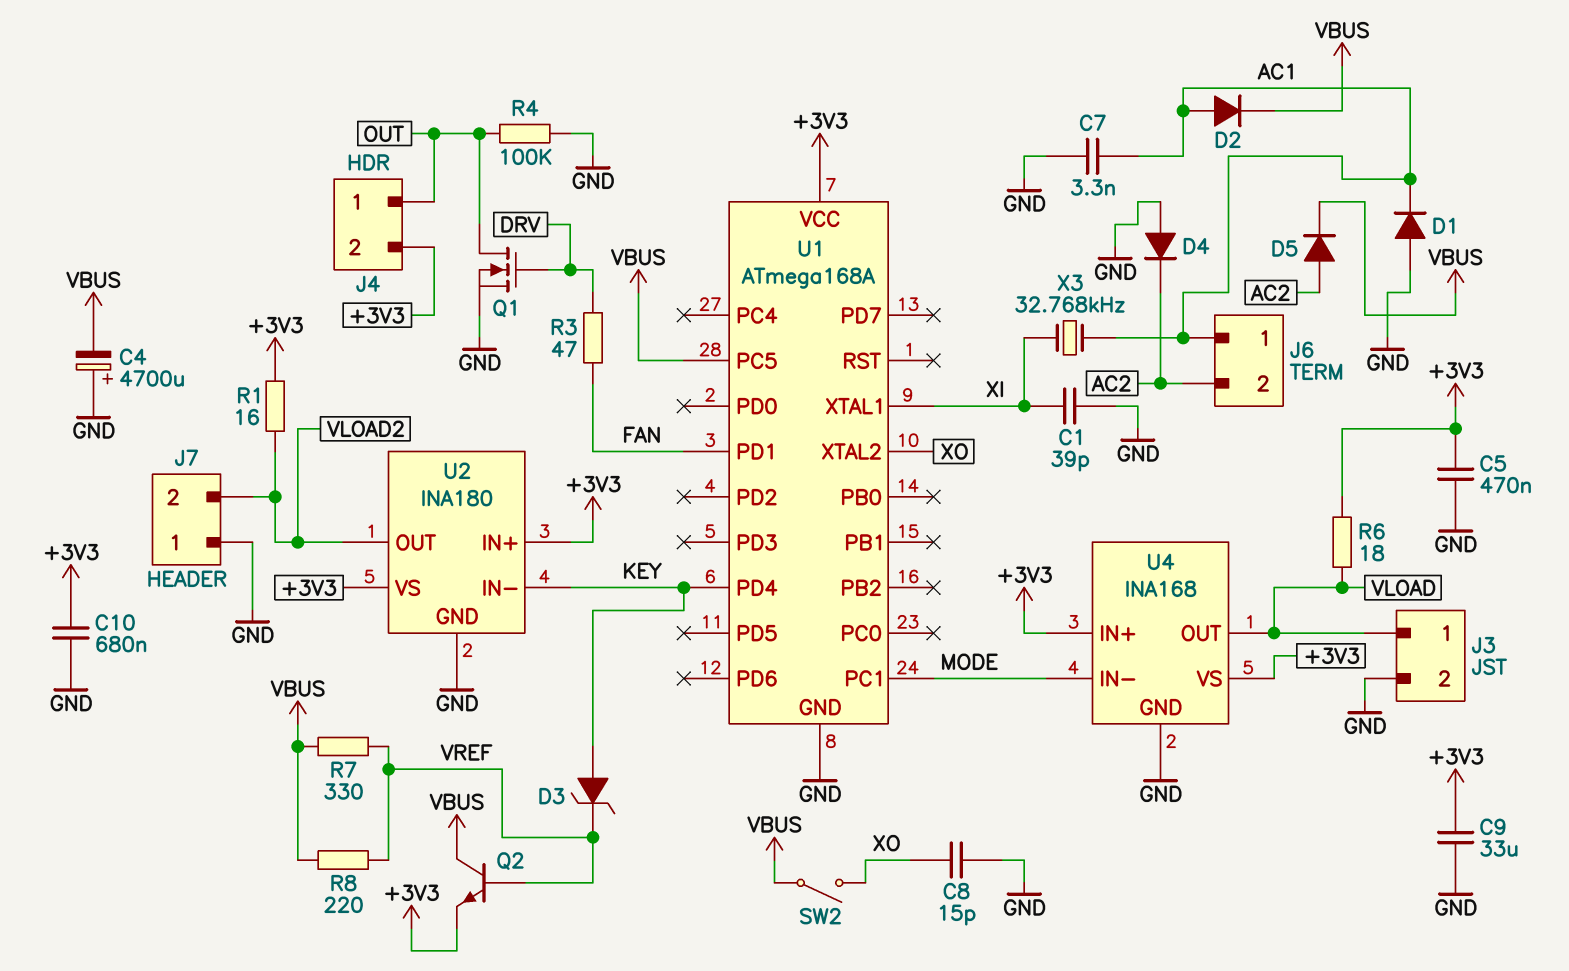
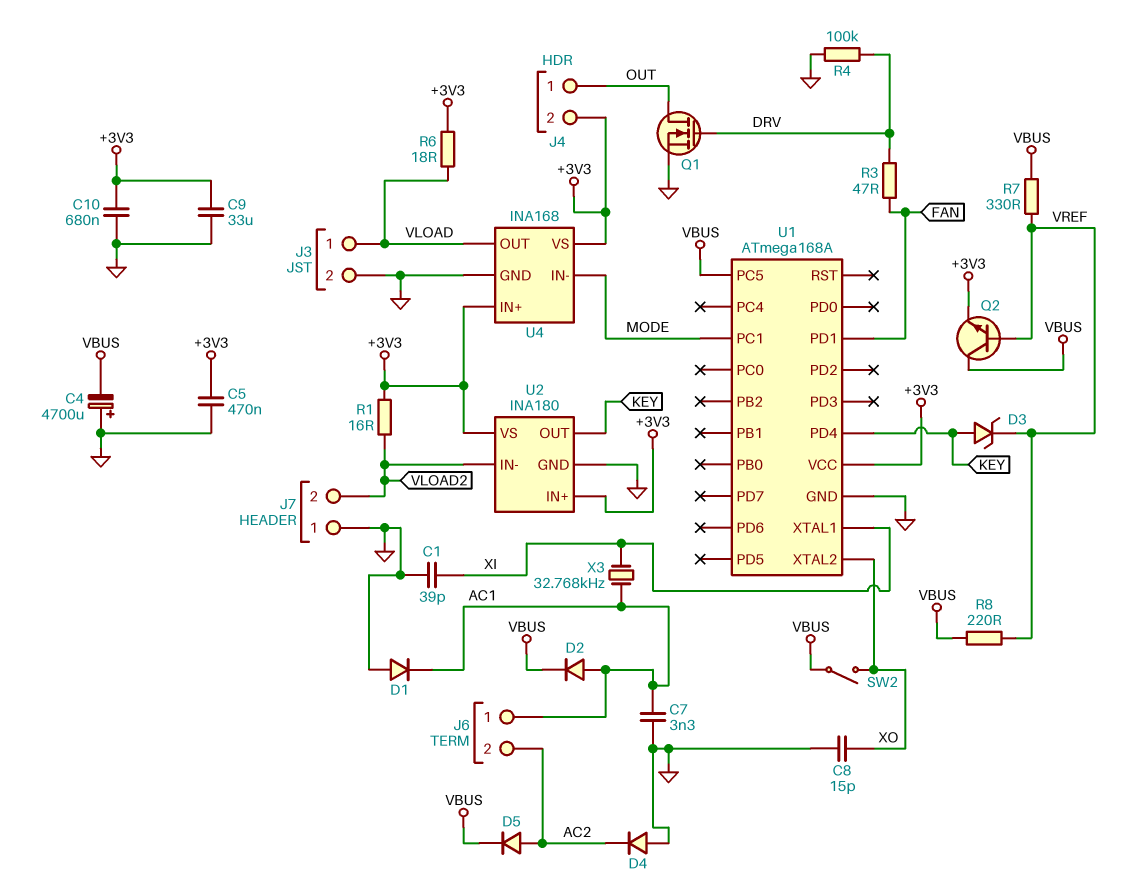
R4: 100k (GND, OUT) -> 100k (DRV, GND)
U2 pin IN-: KEY -> VLOAD2
U2 pin OUT: VLOAD2 -> KEY

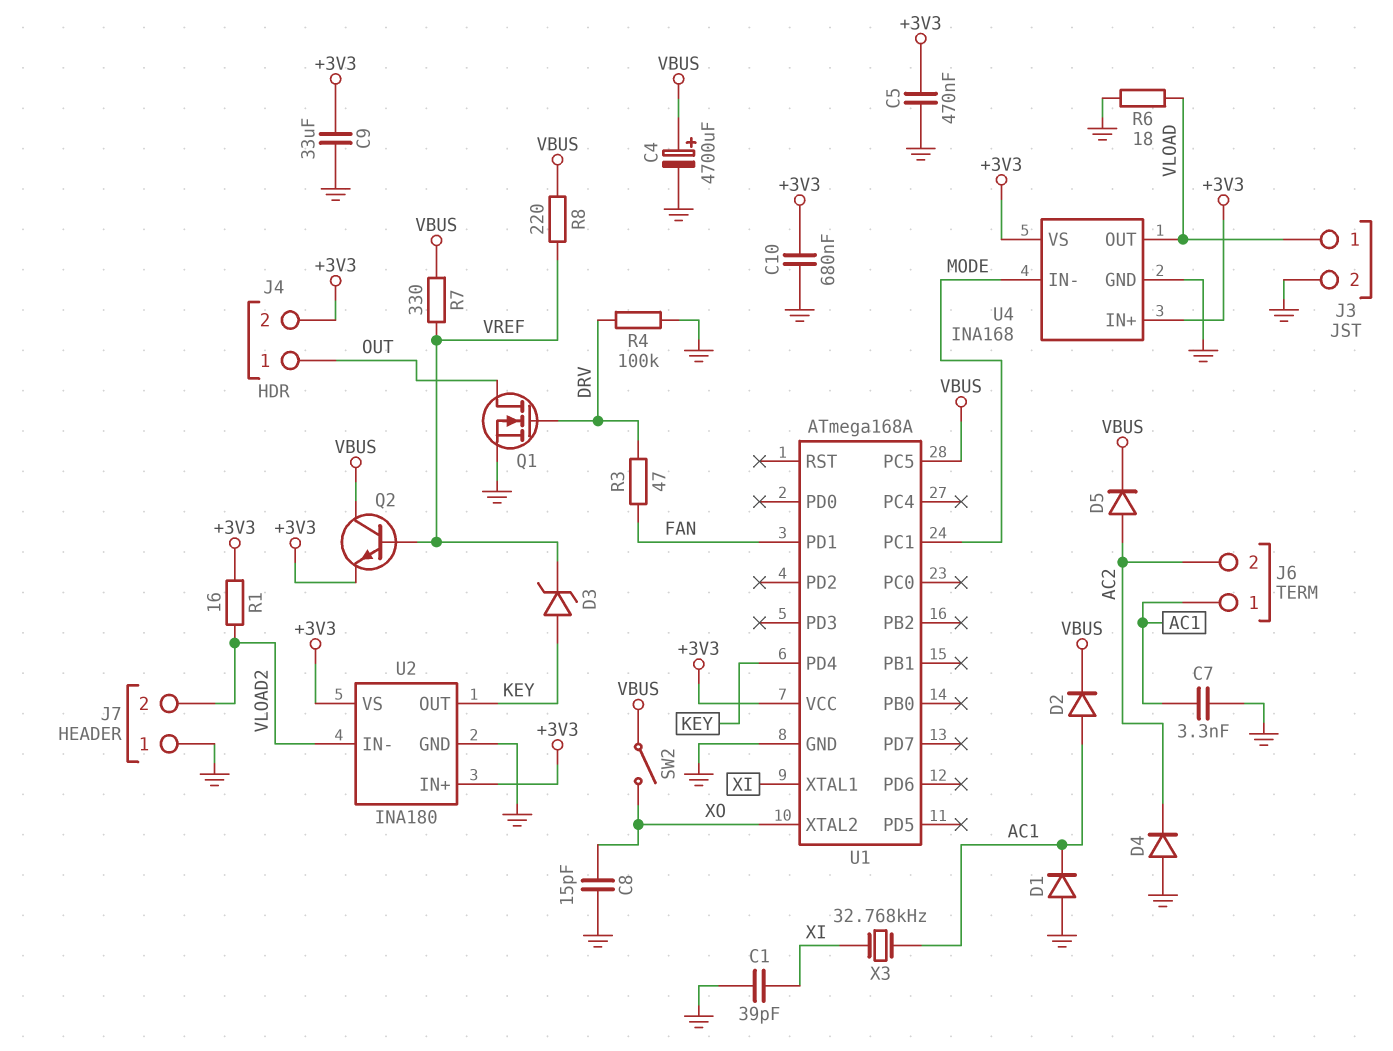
C4: 4700uF (plus GND, minus VBUS) -> 4700uF (plus VBUS, minus GND)
R6: 18 (+3V3, VLOAD) -> 18 (GND, VLOAD)

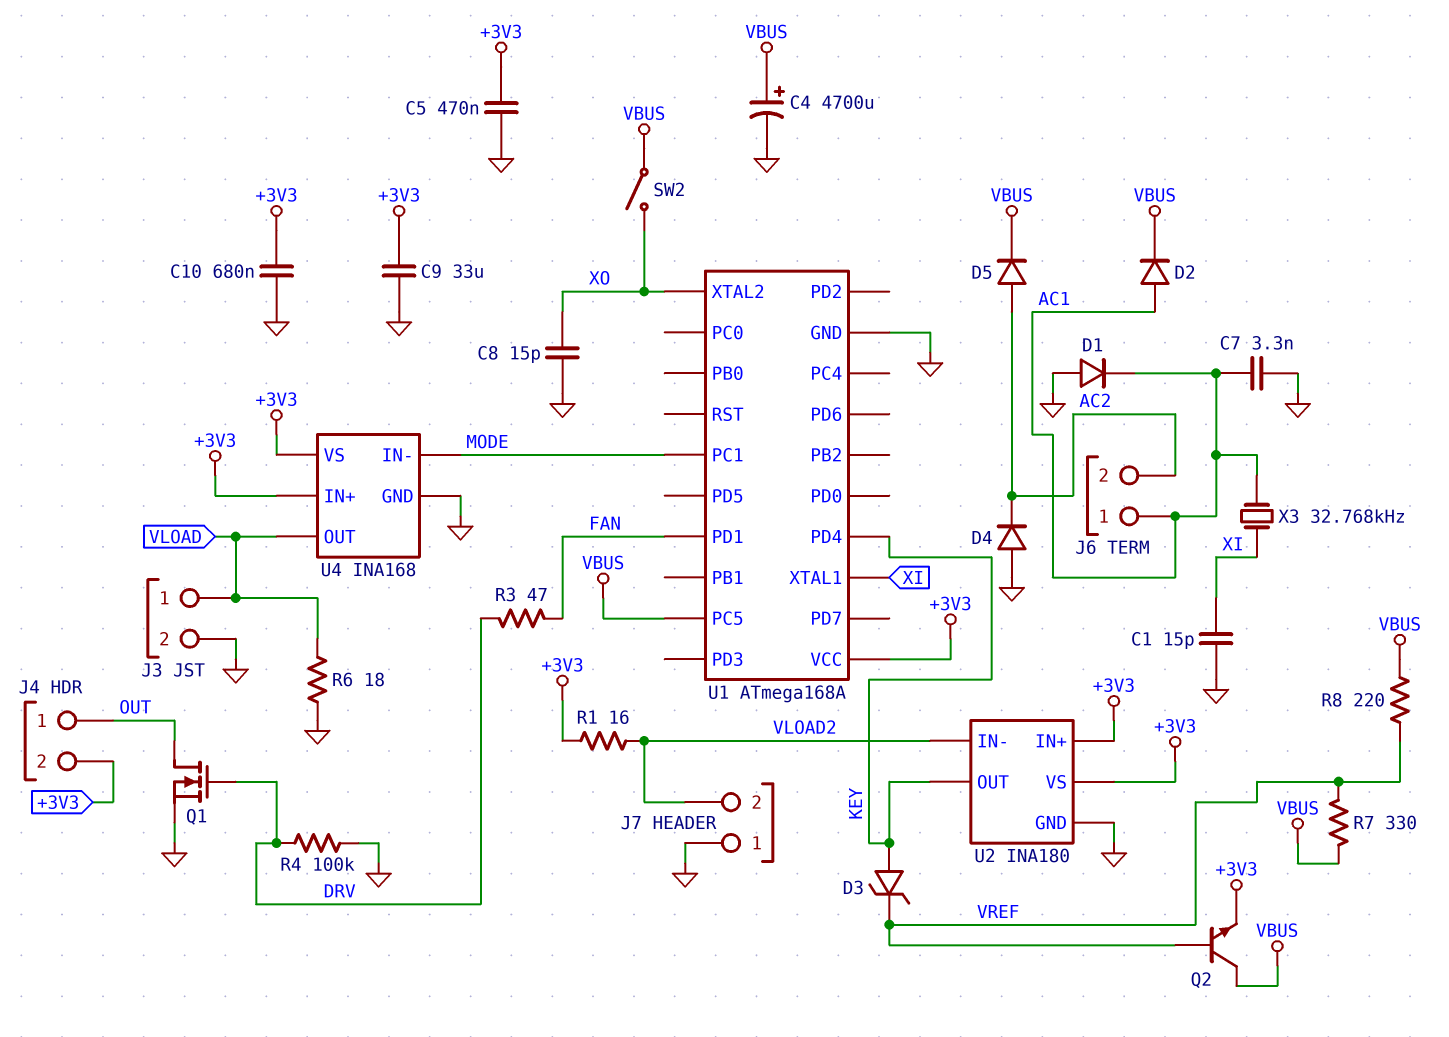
C1: 39pF (GND, XI) -> 15pF (GND, XI)

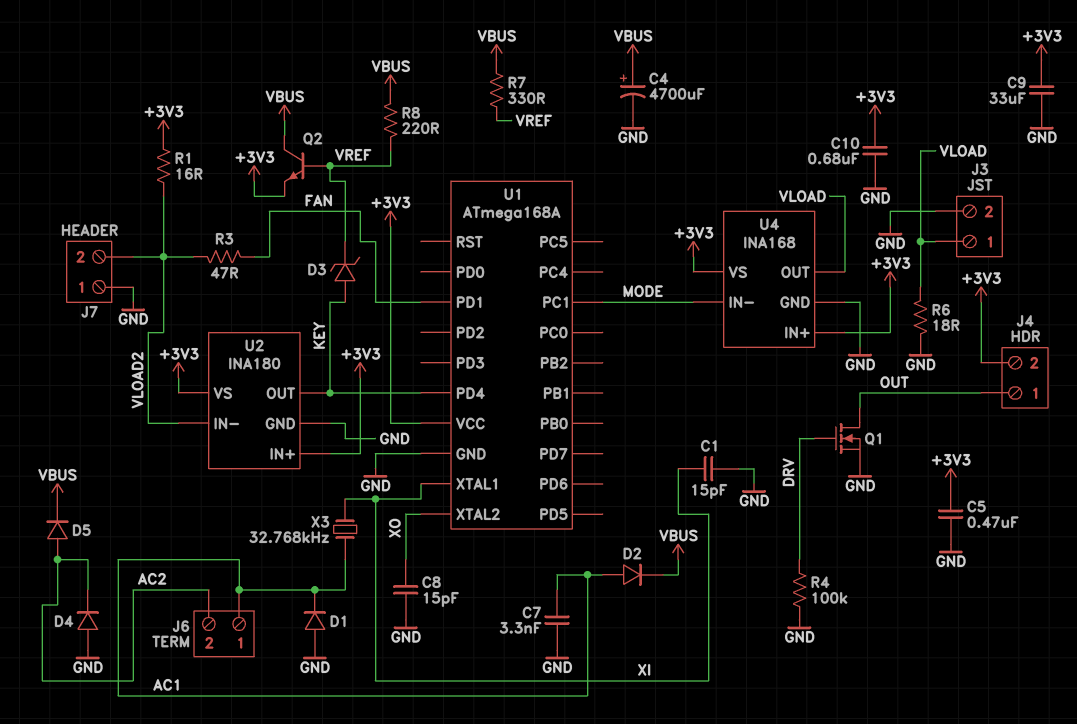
R3: 47 (DRV, FAN) -> 47 (FAN, VLOAD2)
SW2: switch (VBUS, XO) -> none
U1 pin PC5: VBUS -> none

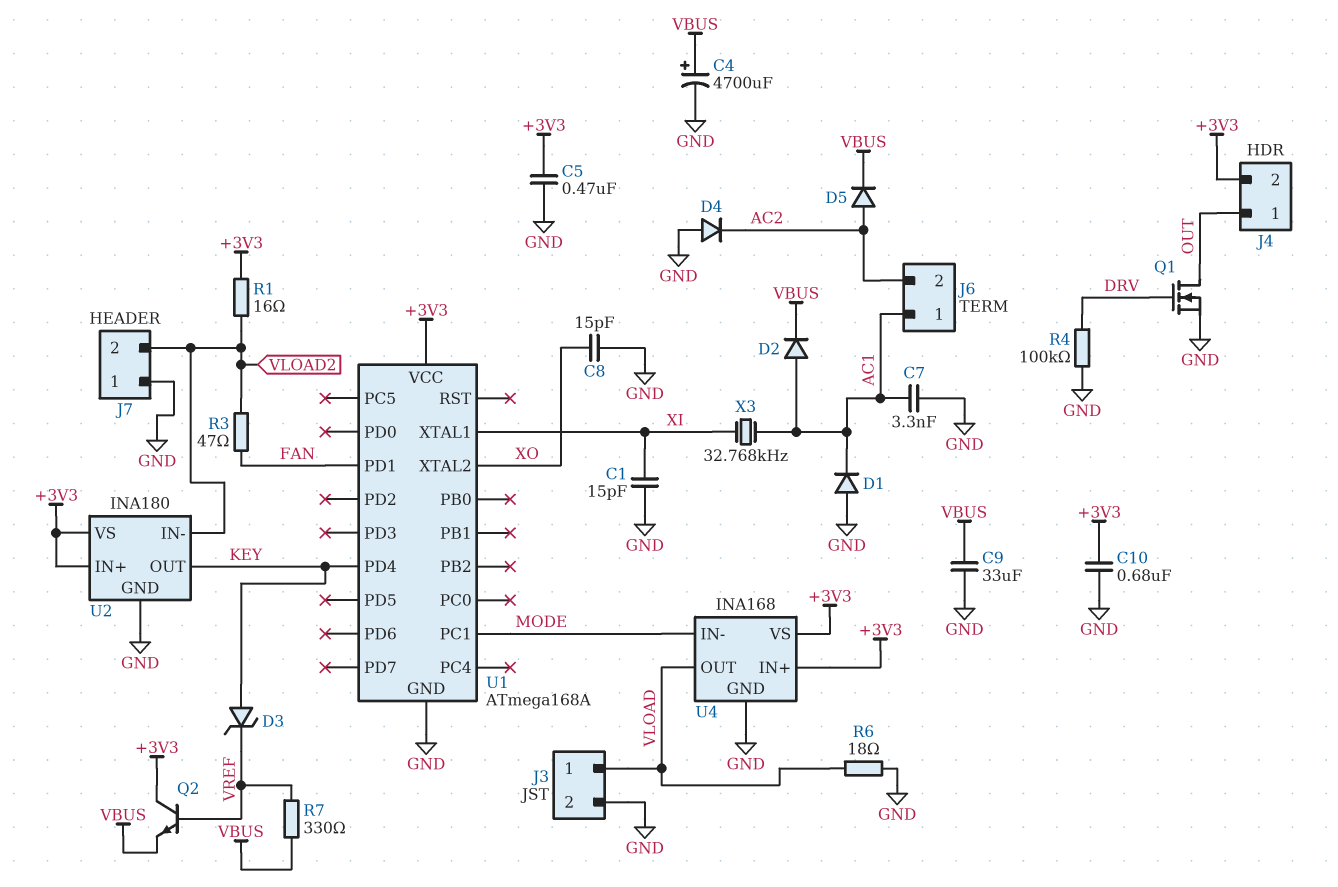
C9: 33uF (+3V3, GND) -> 33uF (GND, VBUS)
Q2: NPN (B VREF, C VBUS, E +3V3) -> NPN (B VREF, C +3V3, E VBUS)
R8: 220 (VBUS, VREF) -> none

